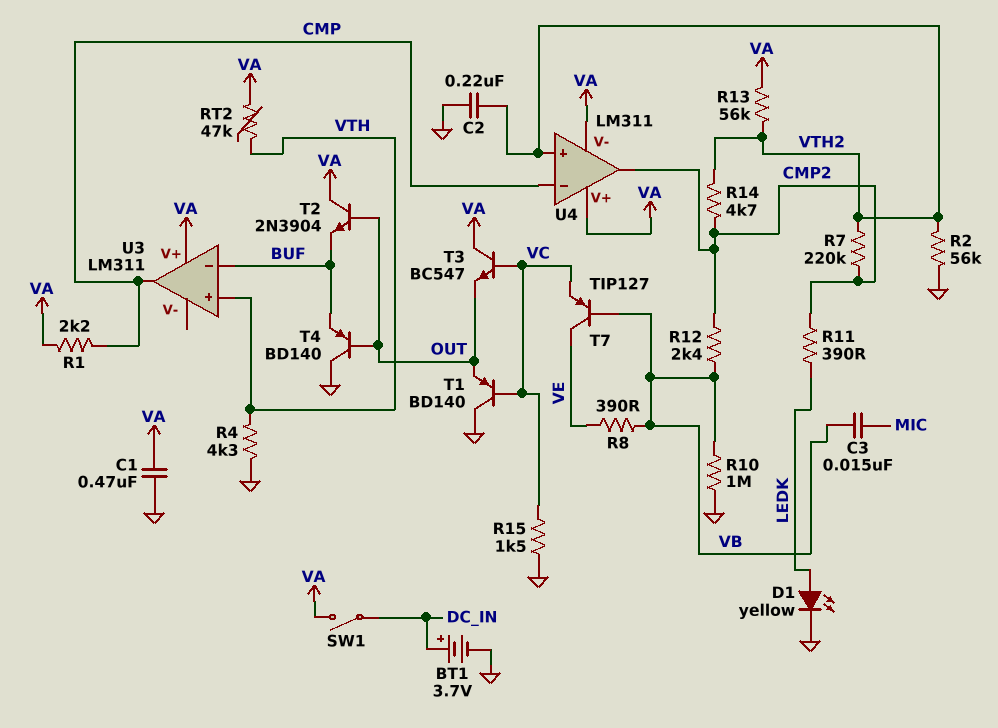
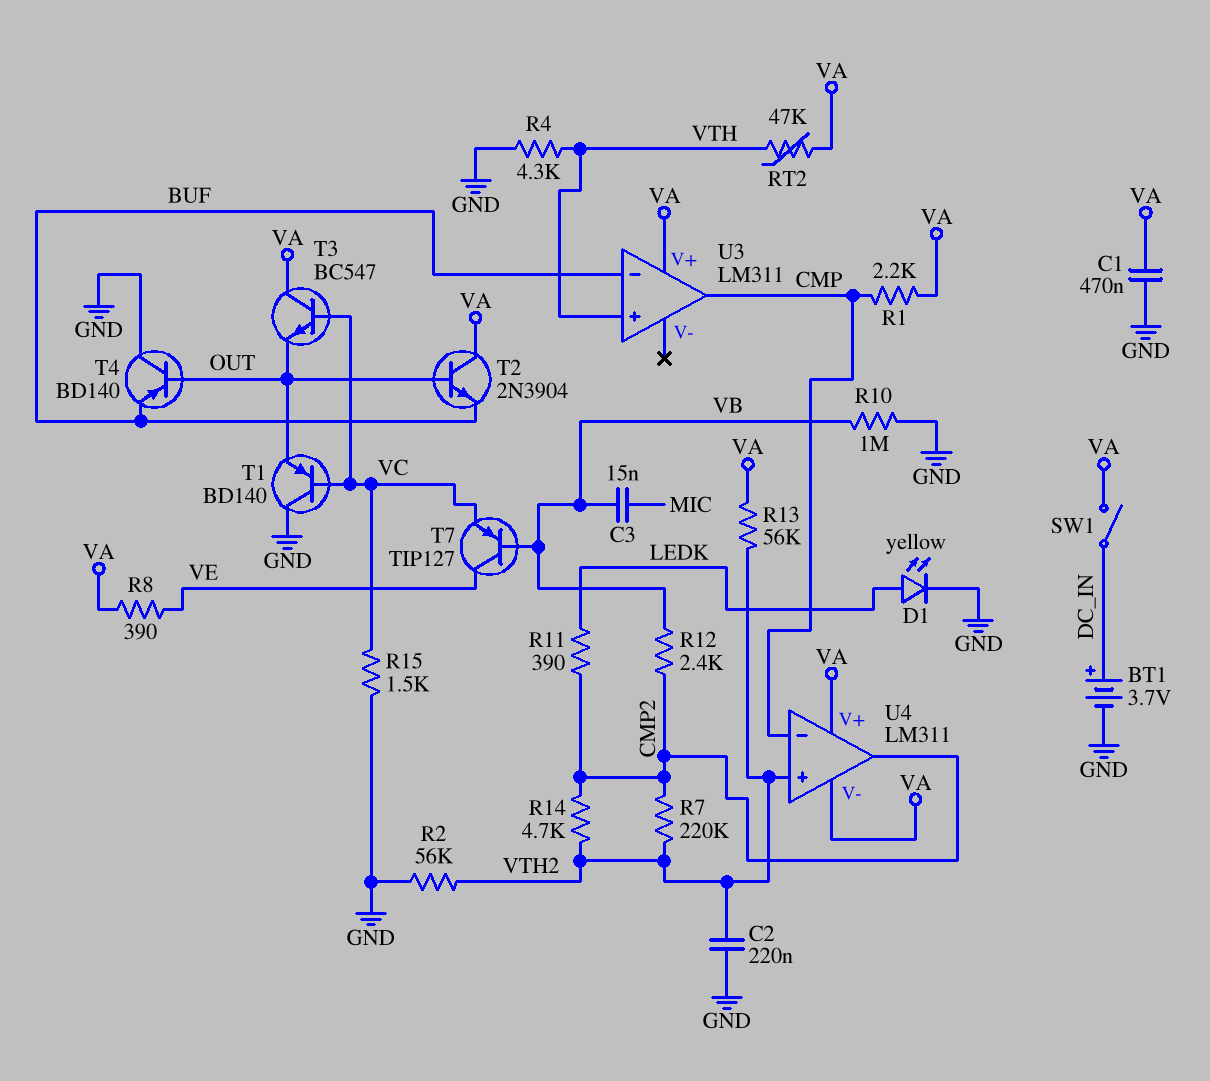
R8: 390 (VB, VE) -> 390 (VA, VE)

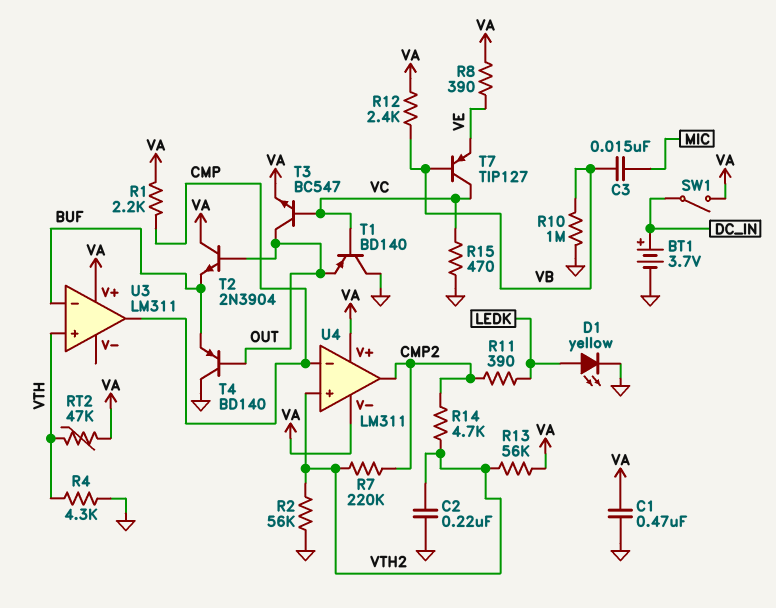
R12: 2.4k (CMP2, VB) -> 2.4k (VA, VB)
R15: 1.5k (GND, VC) -> 470 (GND, VC)
T3: NPN BC547 (B VC, C VA, E OUT) -> NPN BC547 (B VC, C OUT, E VA)
T7: PNP TIP127 (B VB, C VE, E VC) -> PNP TIP127 (B VB, C VC, E VE)

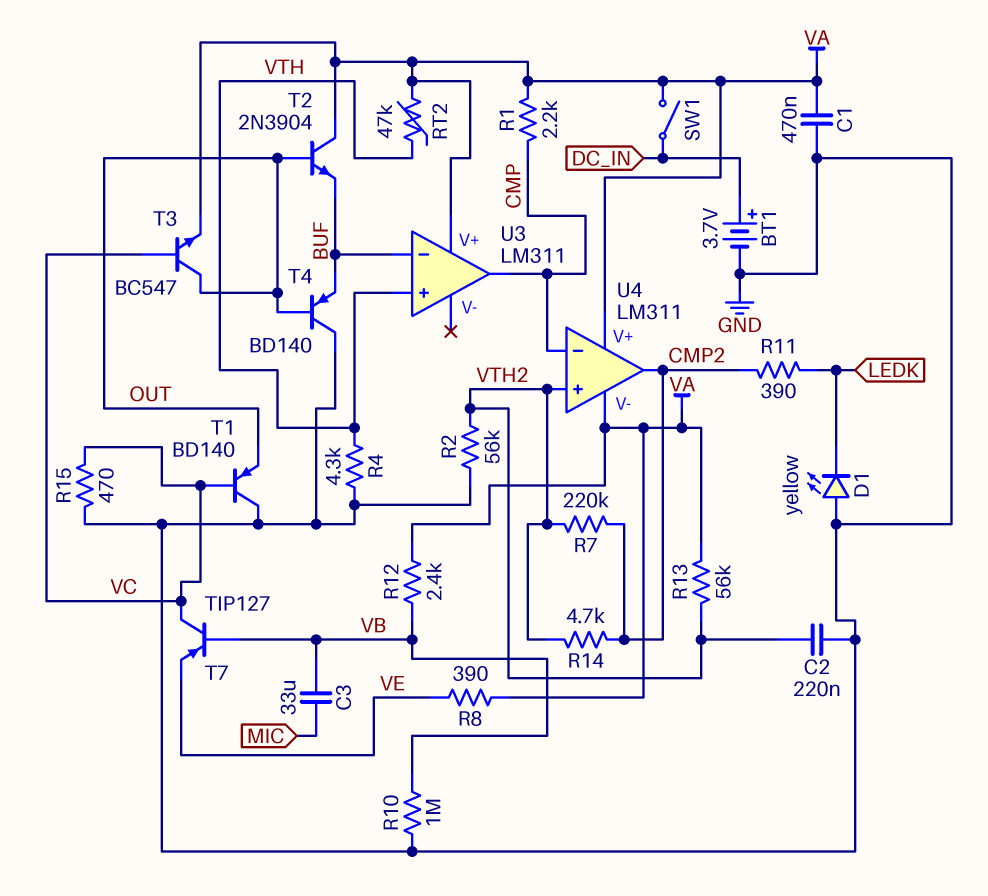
C3: 15nF (MIC, VB) -> 33uF (MIC, VB)
D1: LED yellow (A LEDK, K GND) -> LED yellow (A GND, K LEDK)

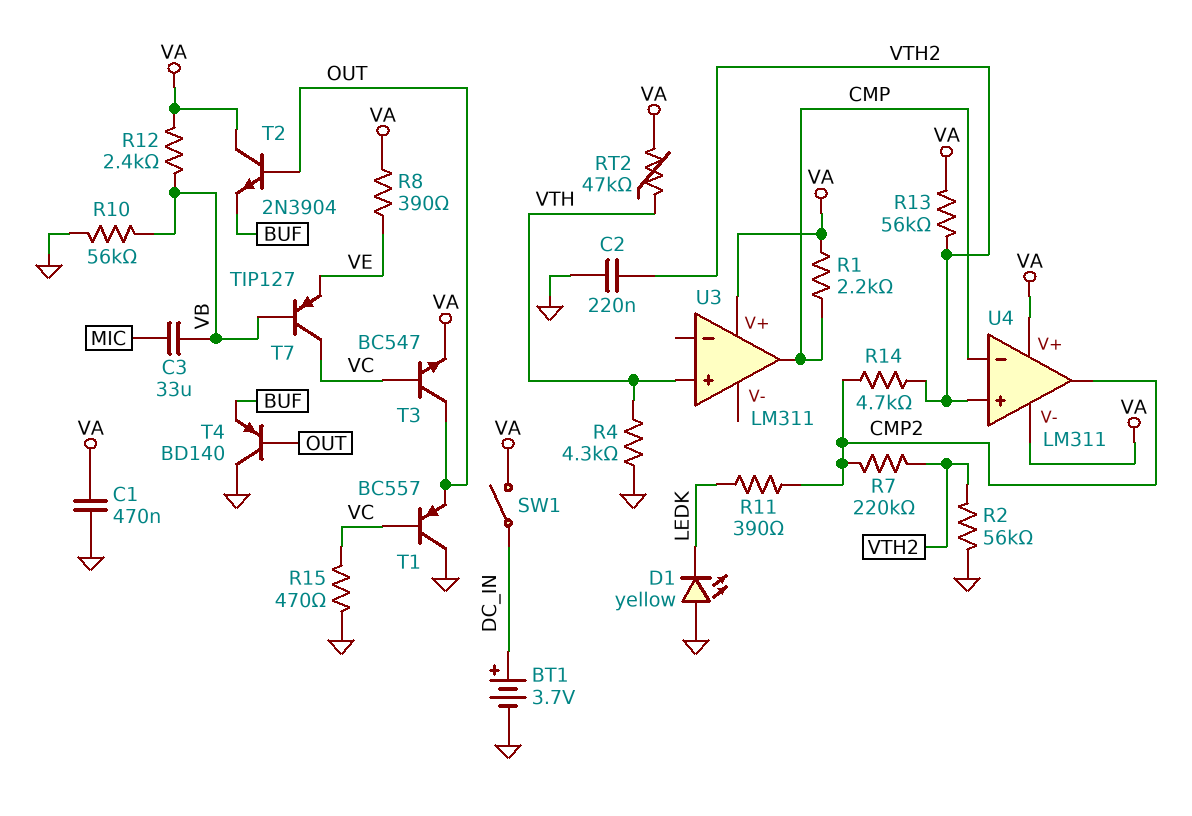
R10: 1M (GND, VB) -> 56k (GND, VB)
T1: PNP BD140 (B VC, C GND, E OUT) -> PNP BC557 (B VC, C GND, E OUT)
U3 pin in-: BUF -> none

